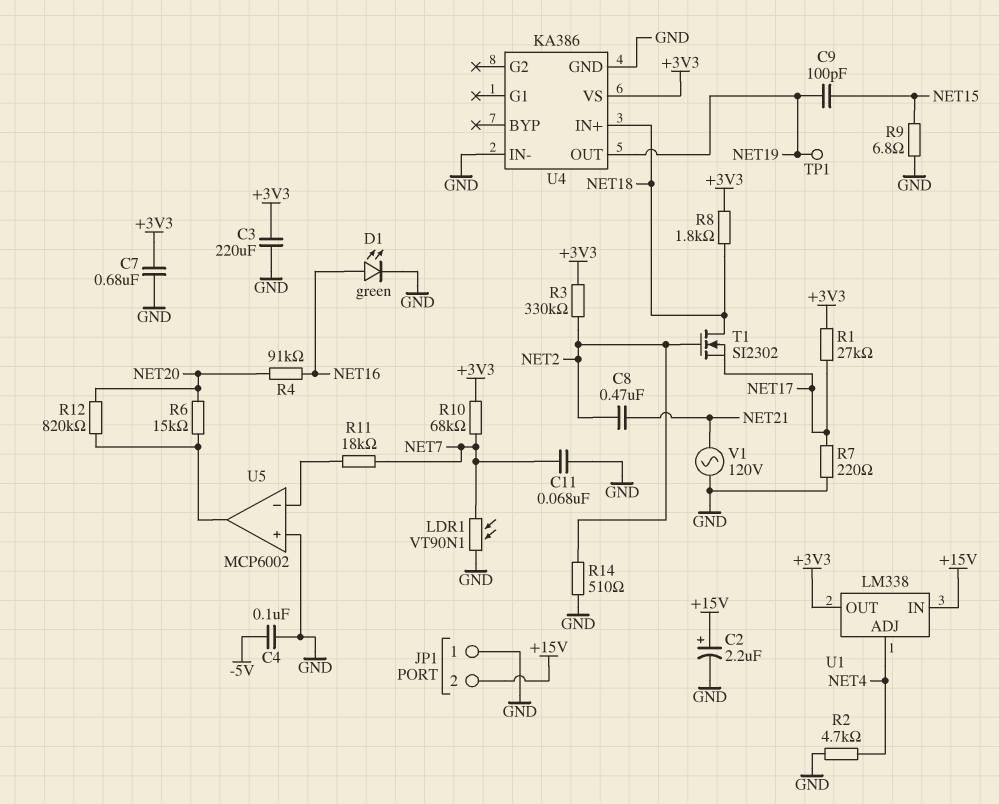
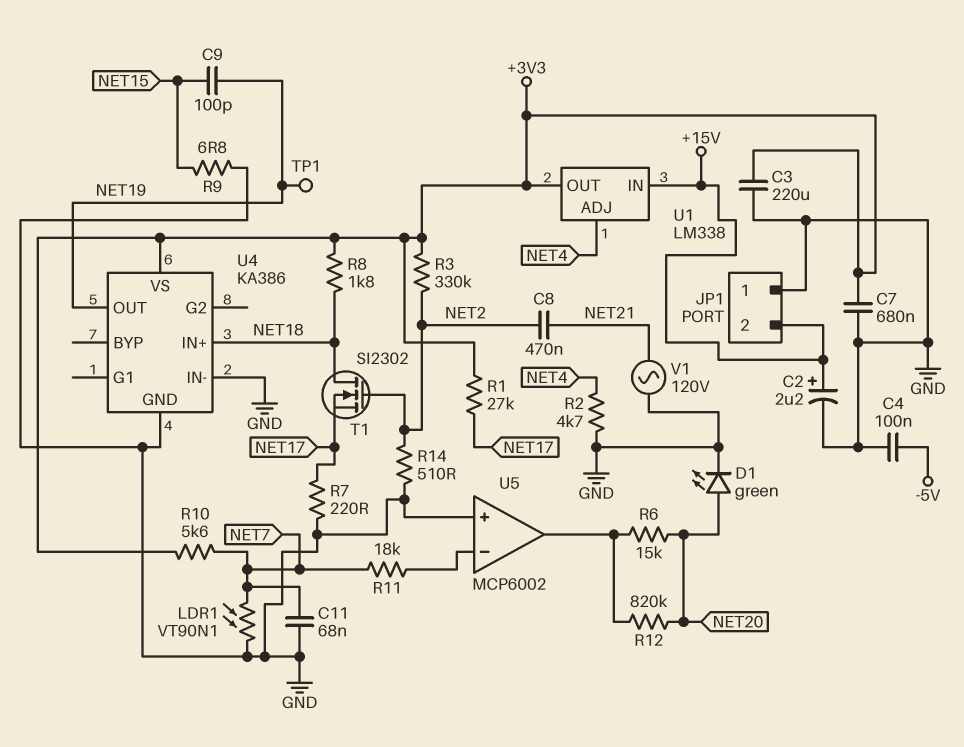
D1: LED green (A NET16, K GND) -> LED green (A NET20, K GND)
R4: 91k (NET16, NET20) -> none
R10: 68k (+3V3, NET7) -> 5.6k (+3V3, NET7)

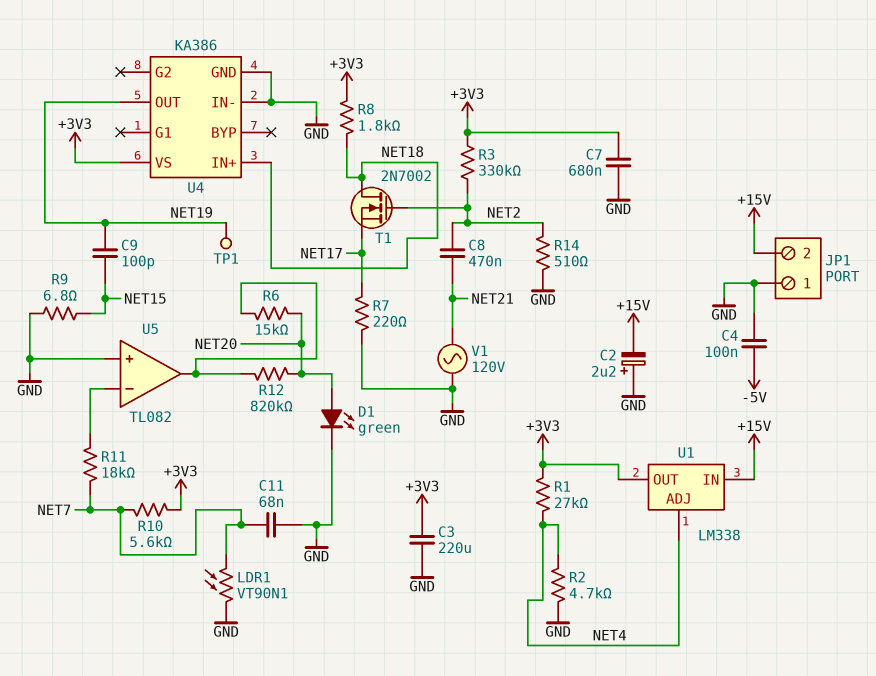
C2: 2.2uF (plus +15V, minus GND) -> 2.2uF (plus GND, minus +15V)
R1: 27k (+3V3, NET17) -> 27k (+3V3, NET4)
T1: NMOS SI2302 (G NET2, D NET18, S NET17) -> NMOS 2N7002 (G NET2, D NET18, S NET17)
U5: MCP6002 -> TL082

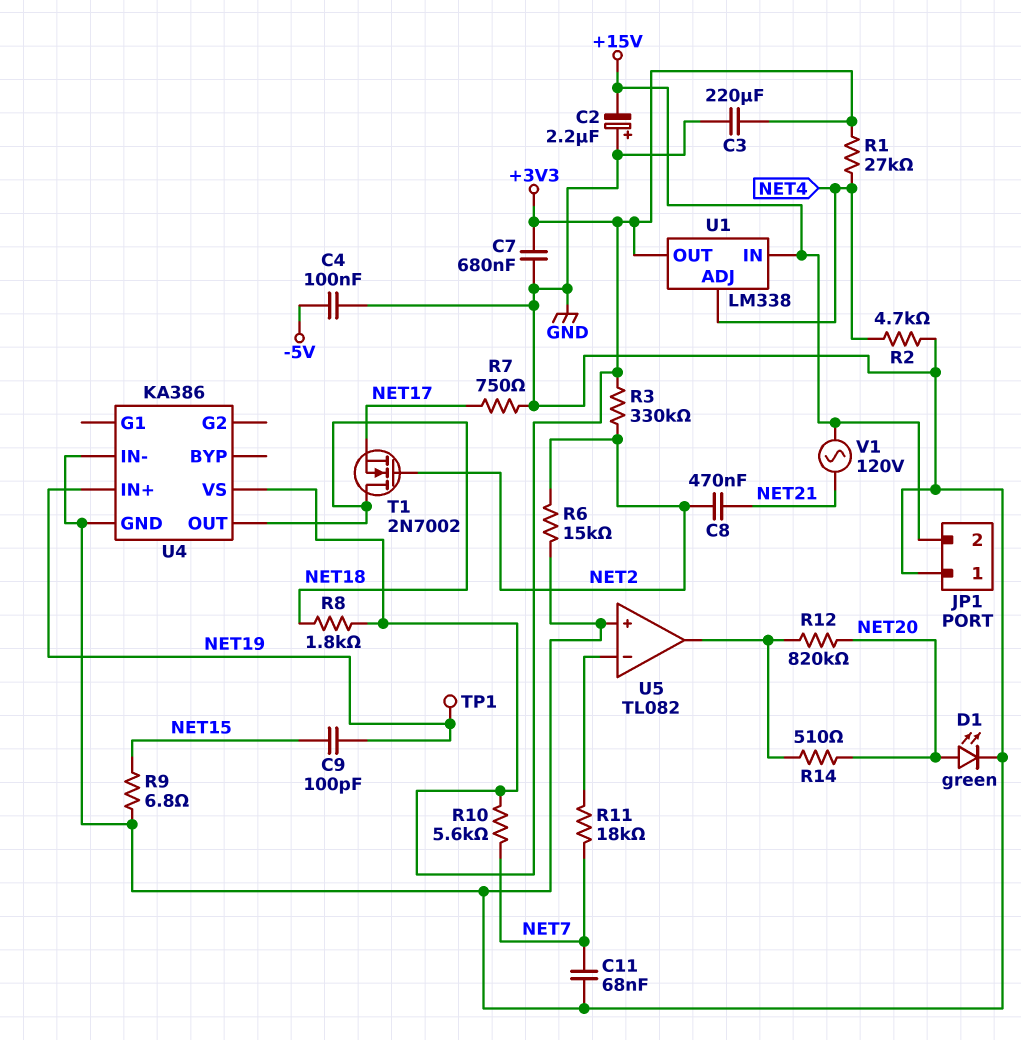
LDR1: VT90N1 (GND, NET7) -> none
R6: 15k (NET20, U5/out) -> 15k (GND, NET2)
R7: 220 (GND, NET17) -> 750 (GND, NET17)
R14: 510 (GND, NET2) -> 510 (NET20, U5/out)
U4 pin IN+: NET18 -> NET19
U4 pin OUT: NET19 -> NET18
V1: AC 120V (GND, NET21) -> AC 120V (+15V, NET21)

